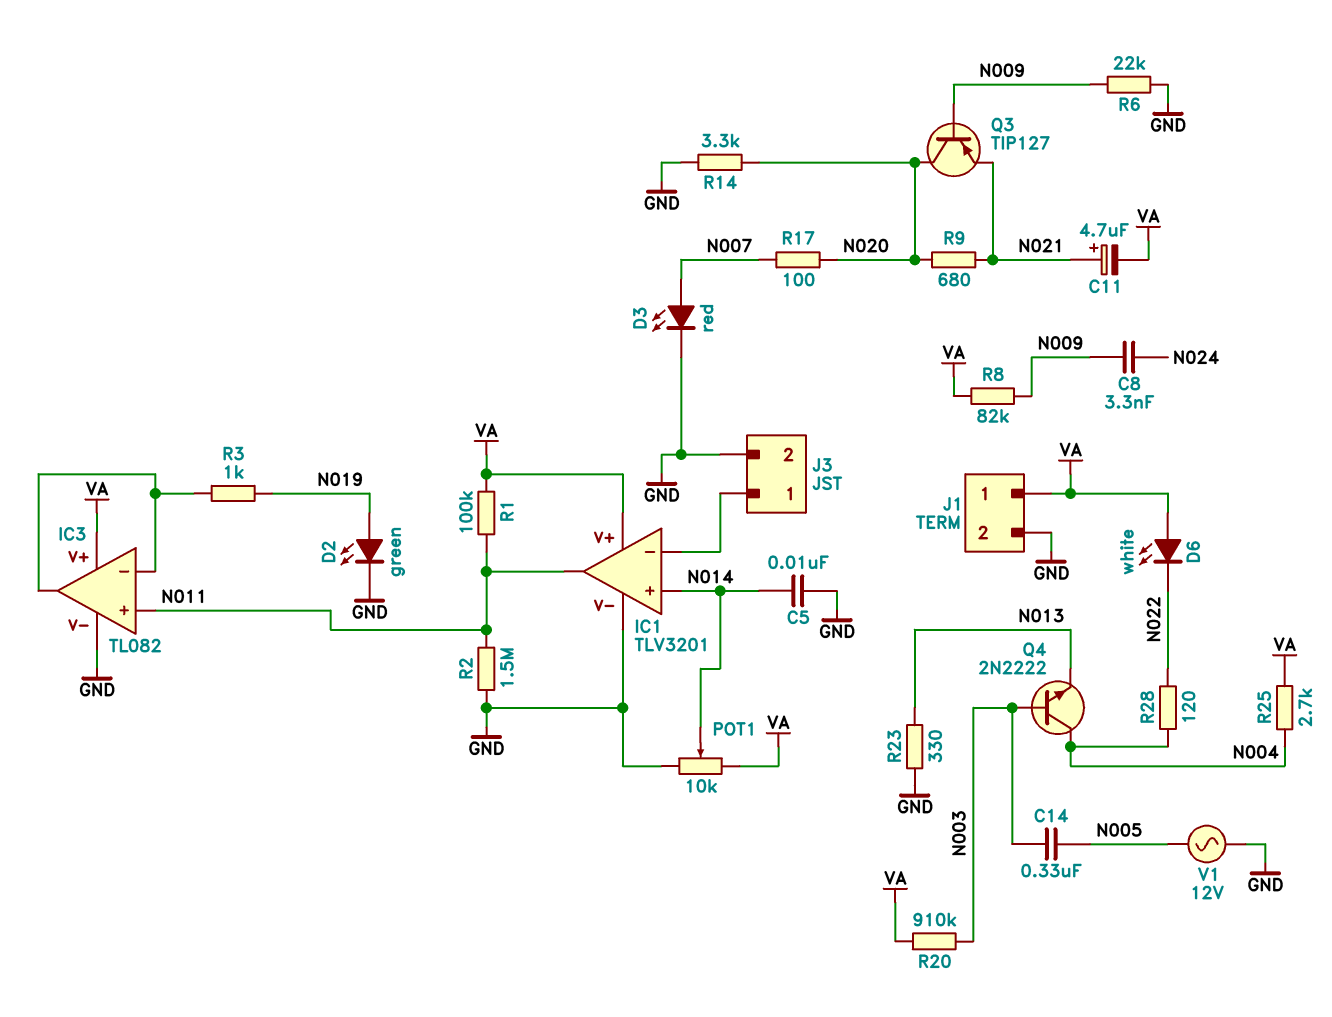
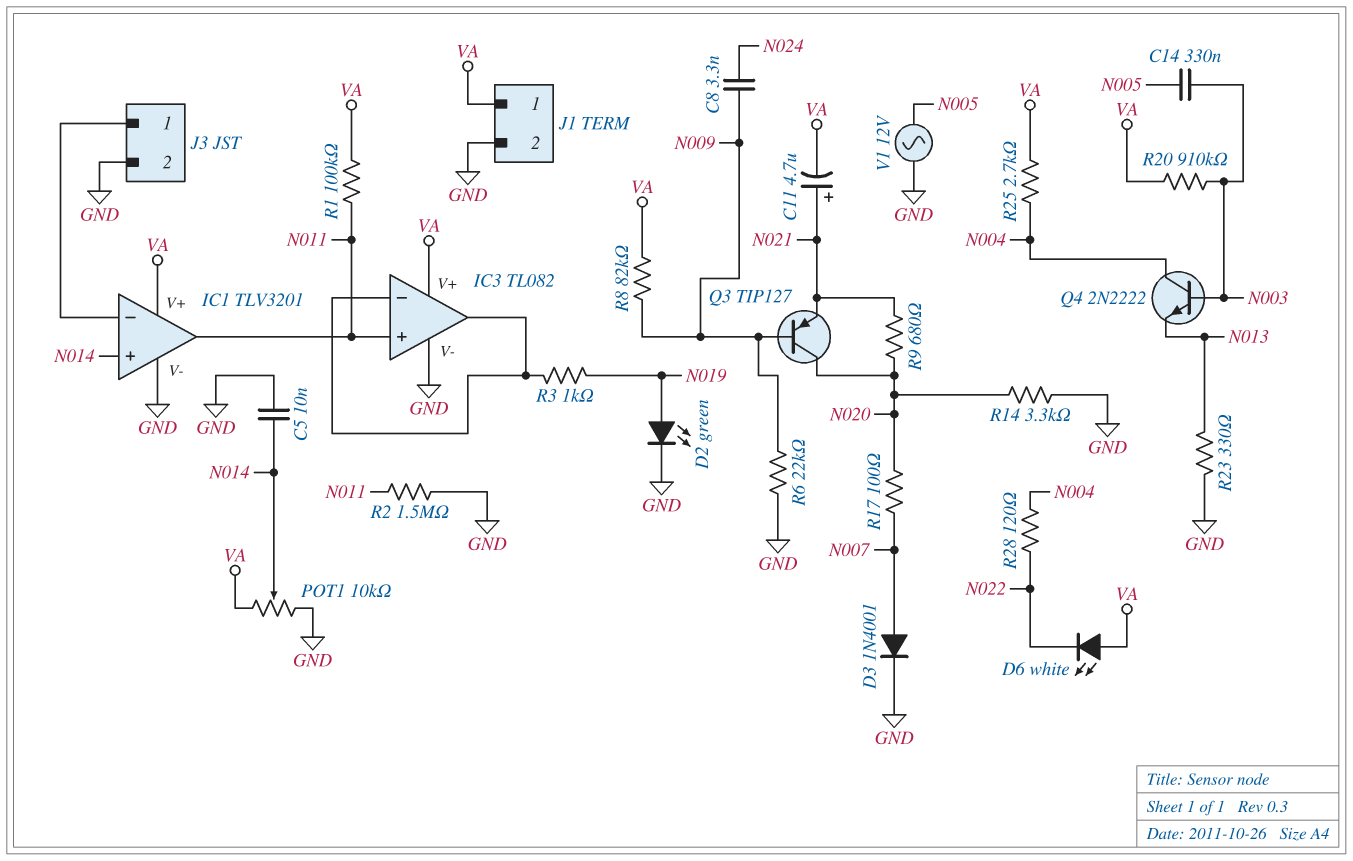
D3: LED red (A N007, K GND) -> diode 1N4001 (A N007, K GND)

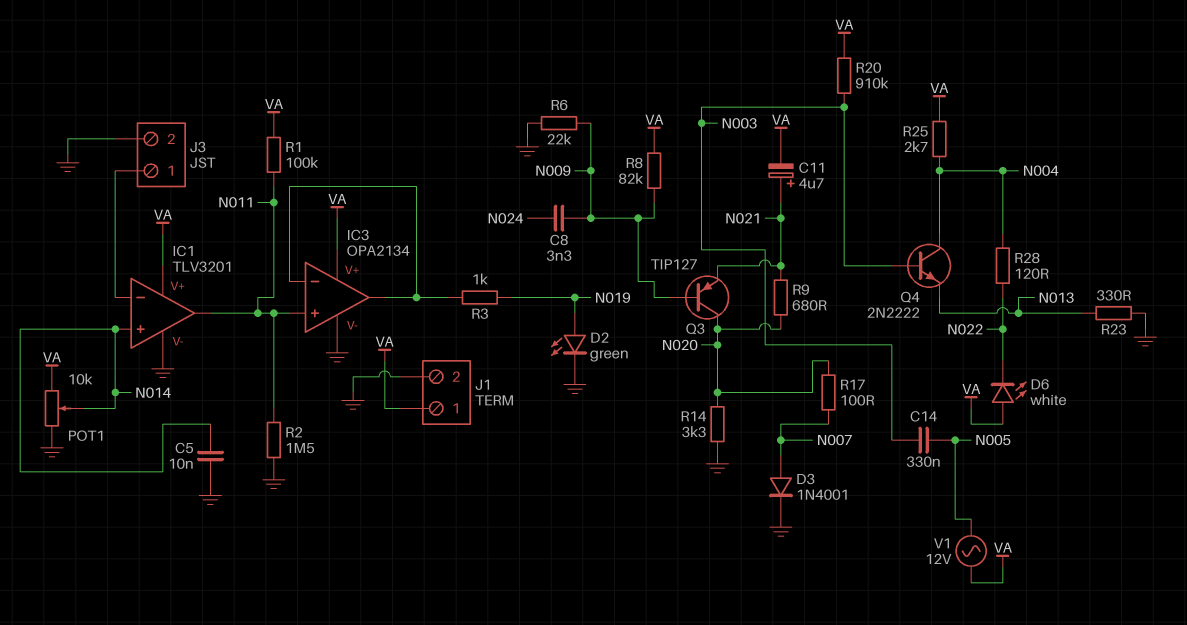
IC3: TL082 -> OPA2134
V1: AC 12V (GND, N005) -> AC 12V (N005, VA)

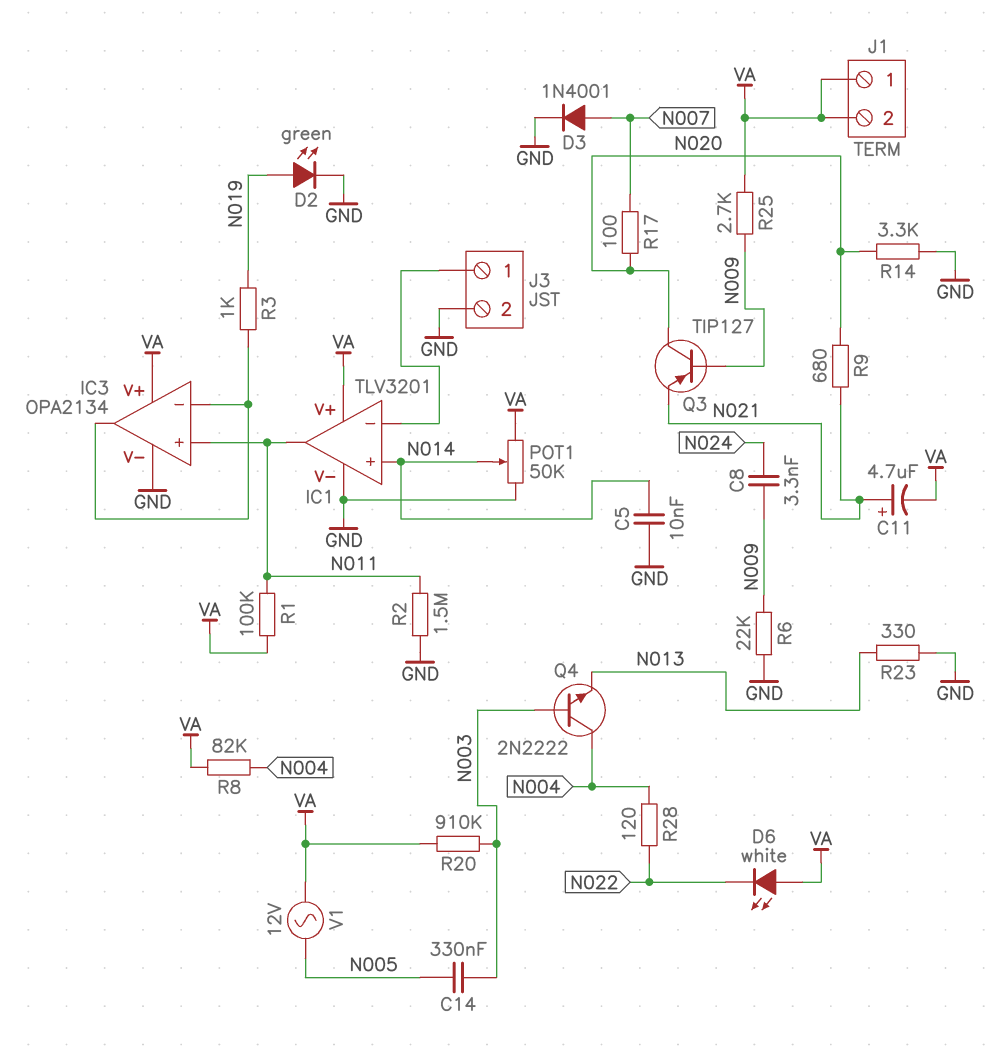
J1 pin 2: GND -> VA
POT1: 10k (GND, VA, wiper N014) -> 50k (GND, VA, wiper N014)
R8: 82k (N009, VA) -> 82k (N004, VA)
R25: 2.7k (N004, VA) -> 2.7k (N009, VA)

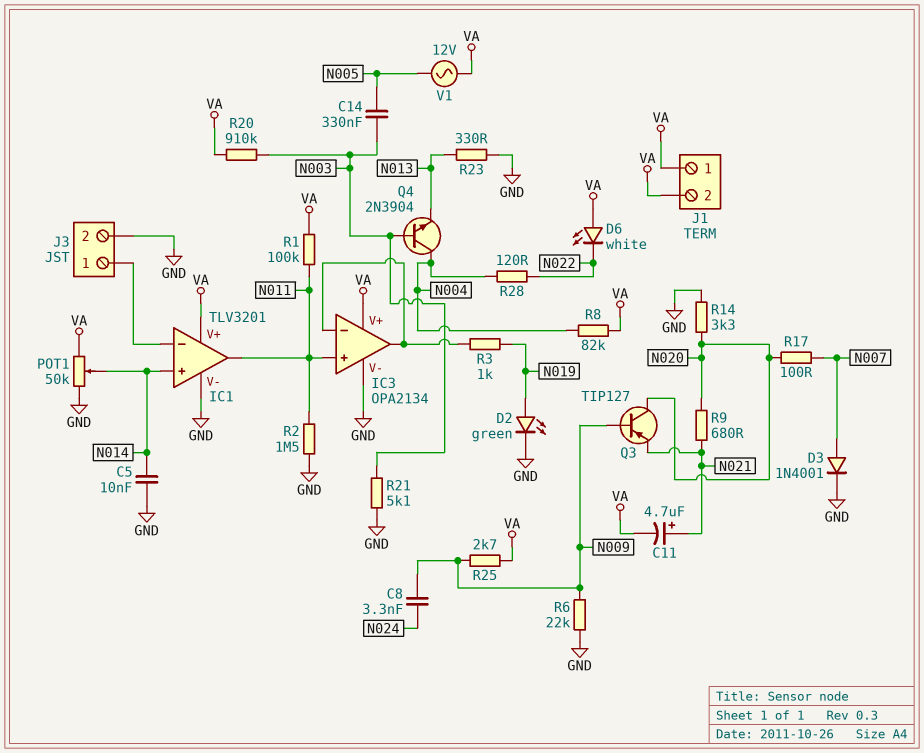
Q4: NPN 2N2222 (B N003, C N004, E N013) -> NPN 2N3904 (B N003, C N004, E N013)
R21: none -> 5.1k (GND, N003)

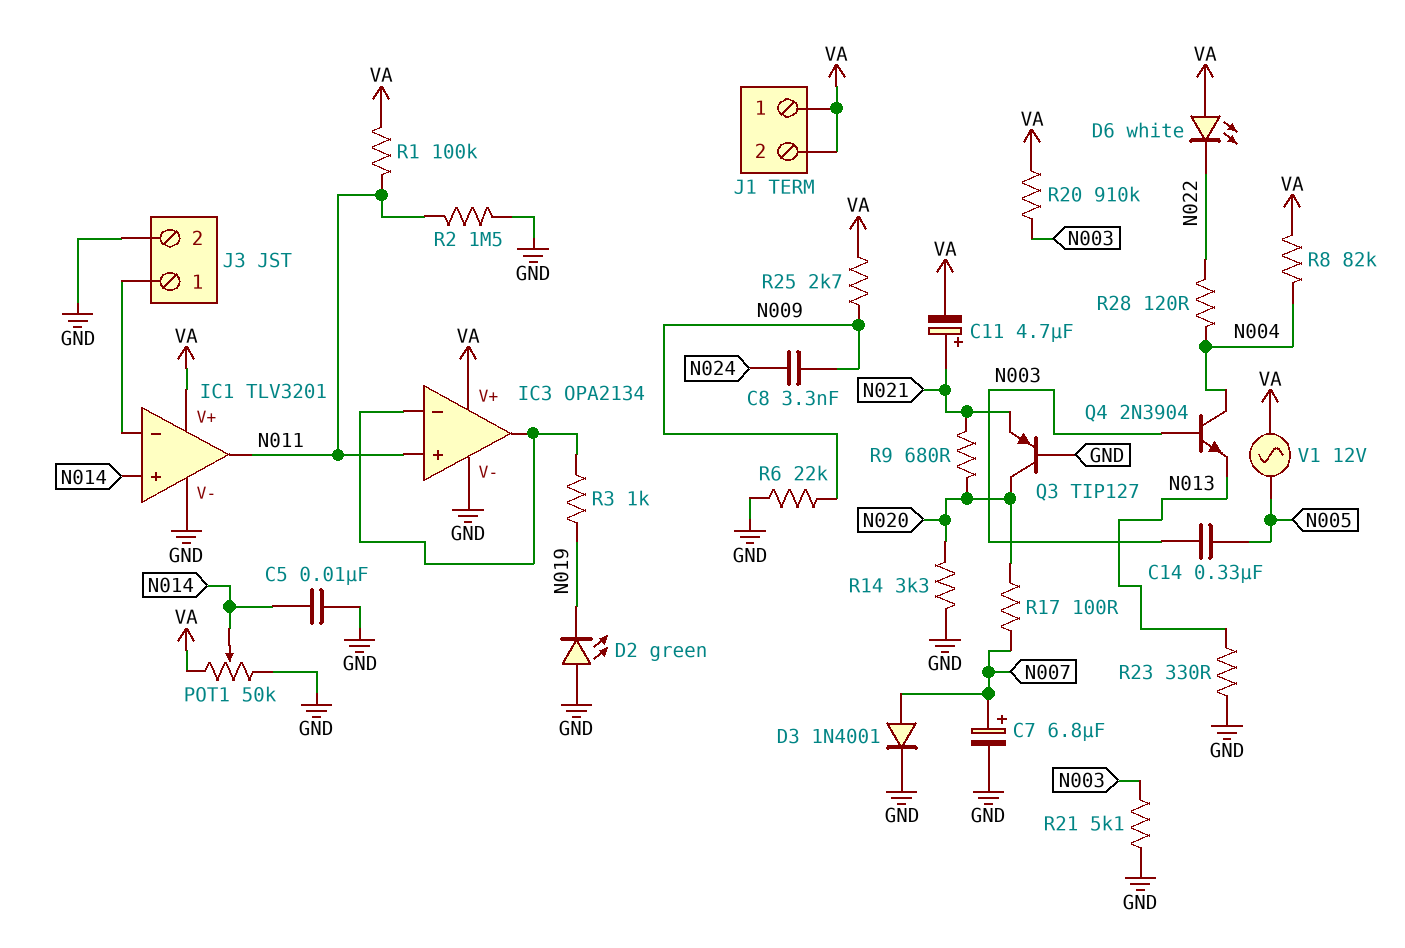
C7: none -> 6.8uF (plus N007, minus GND)
D2: LED green (A N019, K GND) -> LED green (A GND, K N019)
Q3: PNP TIP127 (B N009, C N020, E N021) -> PNP TIP127 (B GND, C N020, E N021)

